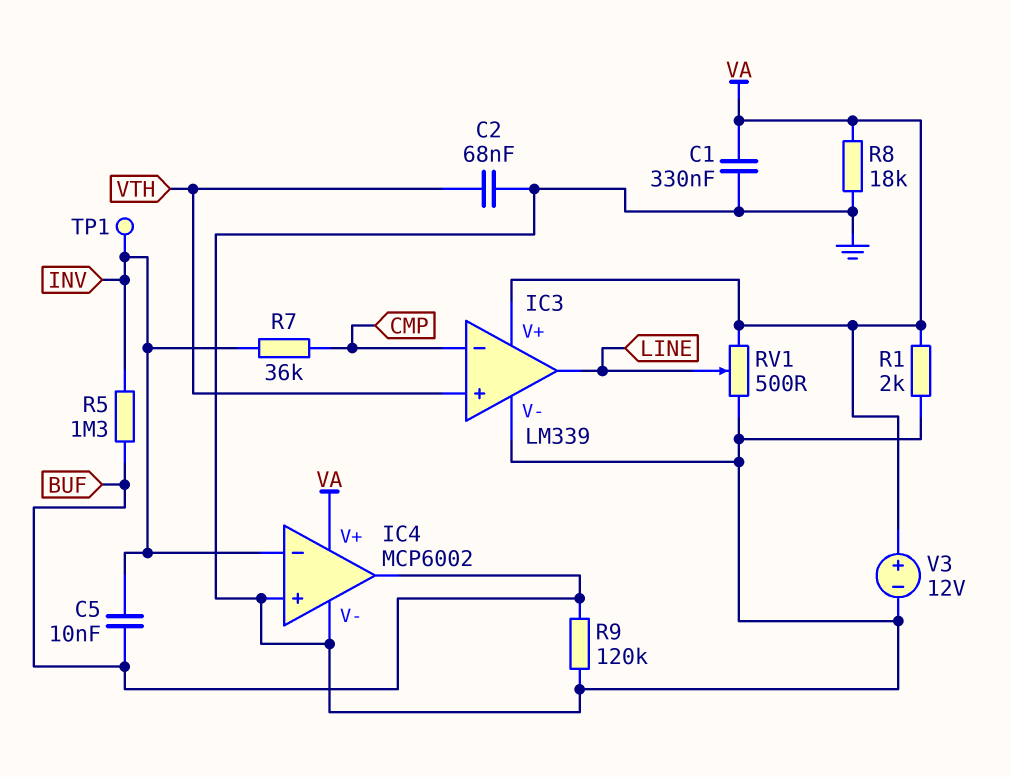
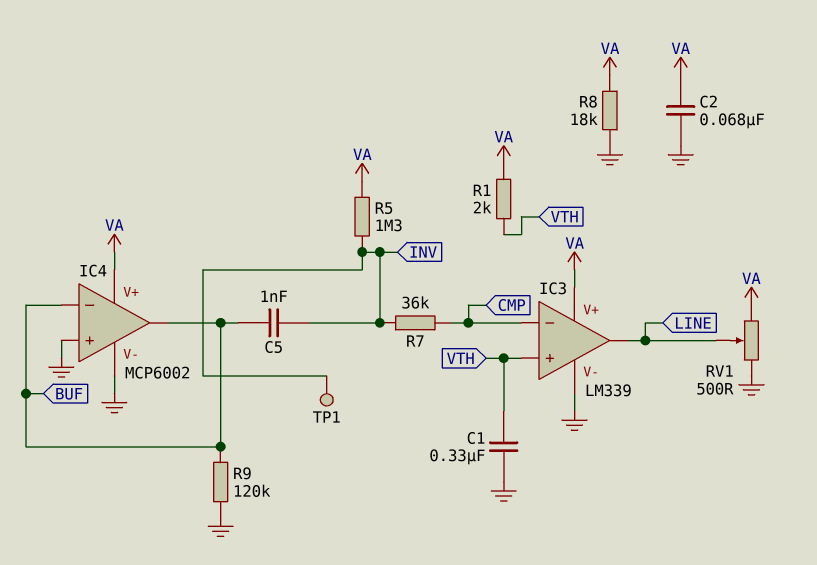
C1: 330nF (GND, VA) -> 330nF (GND, VTH)
C2: 68nF (GND, VTH) -> 68nF (GND, VA)
C5: 10nF (BUF, INV) -> 1nF (BUF, INV)
IC4 pin in-: INV -> BUF
R1: 2k (GND, VA) -> 2k (VA, VTH)
R5: 1.3M (BUF, INV) -> 1.3M (INV, VA)
V3: 12V (plus VA, minus GND) -> none

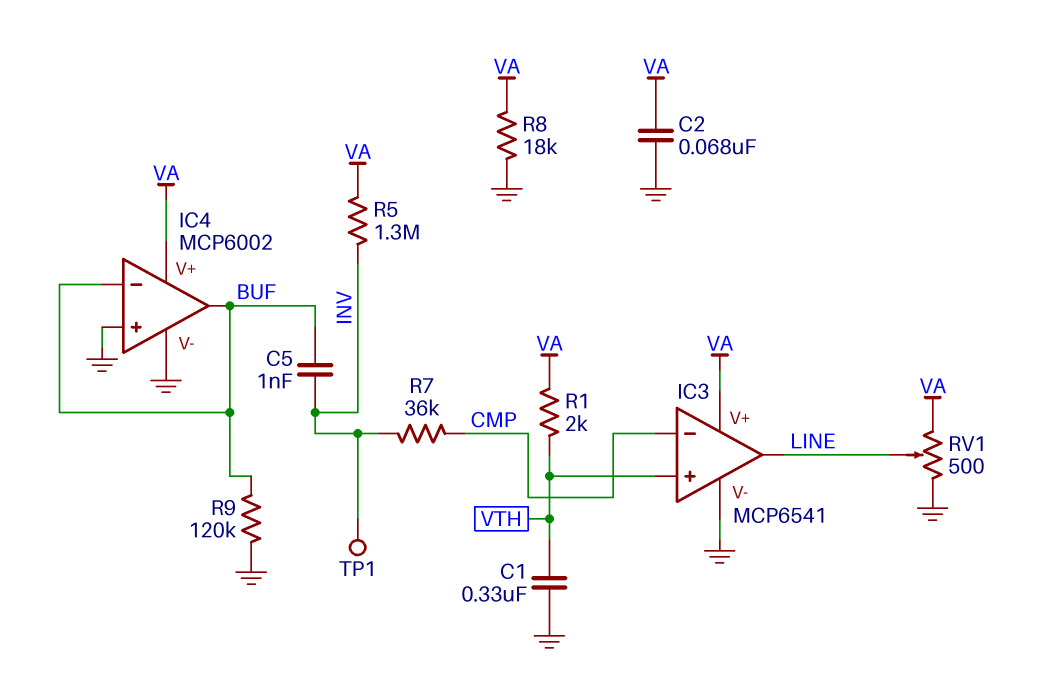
IC3: LM339 -> MCP6541

